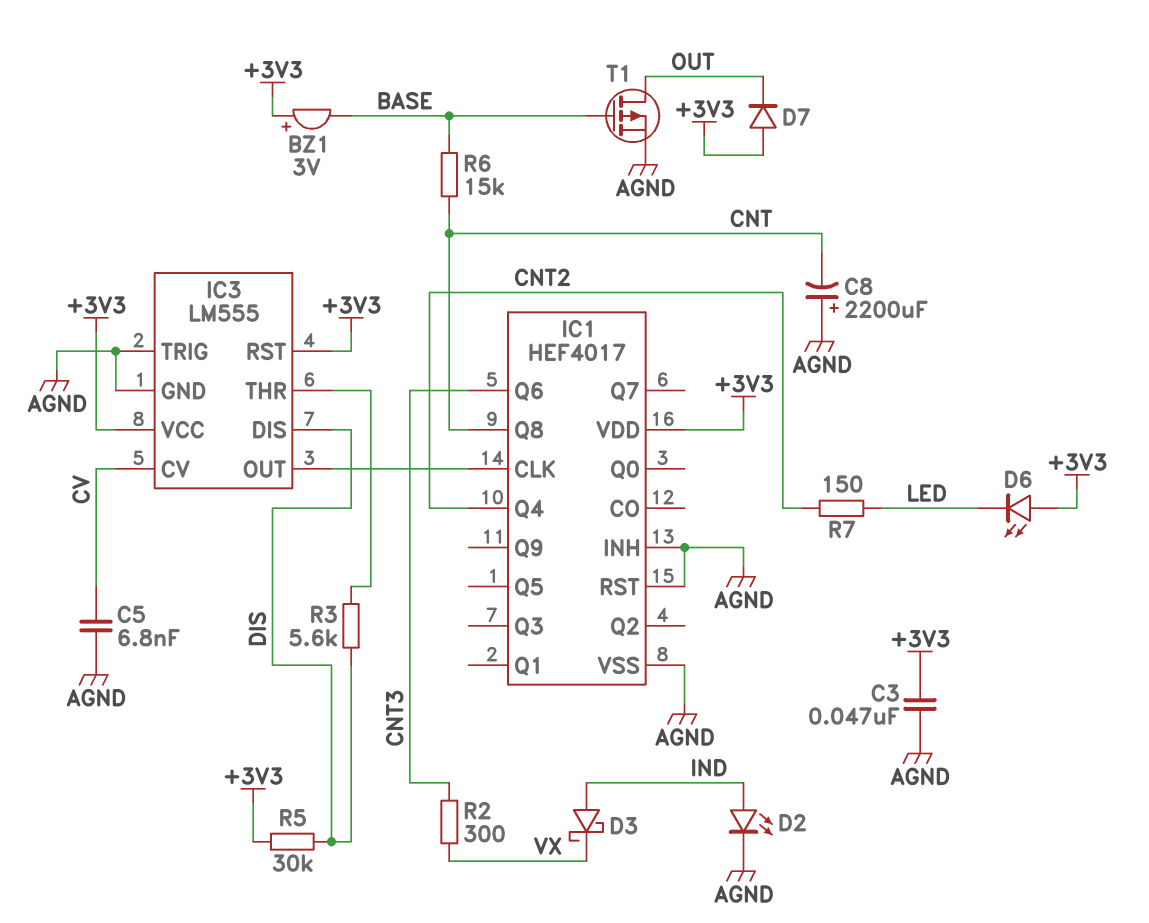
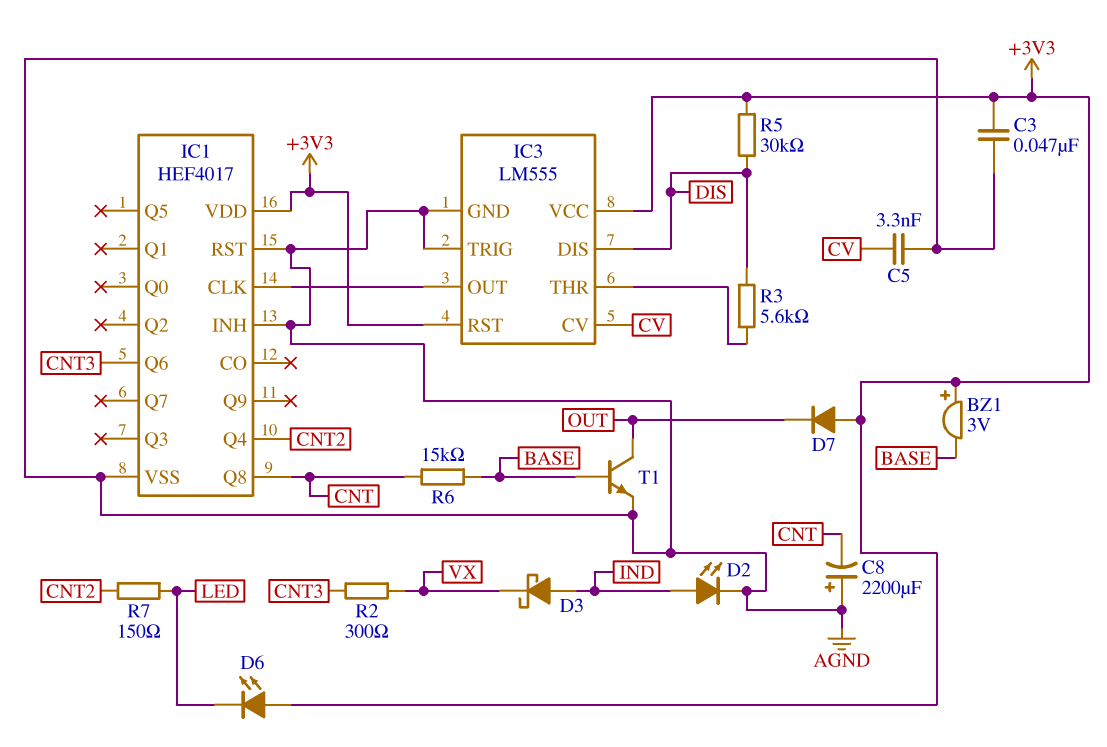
C5: 6.8nF (AGND, CV) -> 3.3nF (AGND, CV)
T1: PMOS (G BASE, D OUT, S AGND) -> NPN (B BASE, C OUT, E AGND)

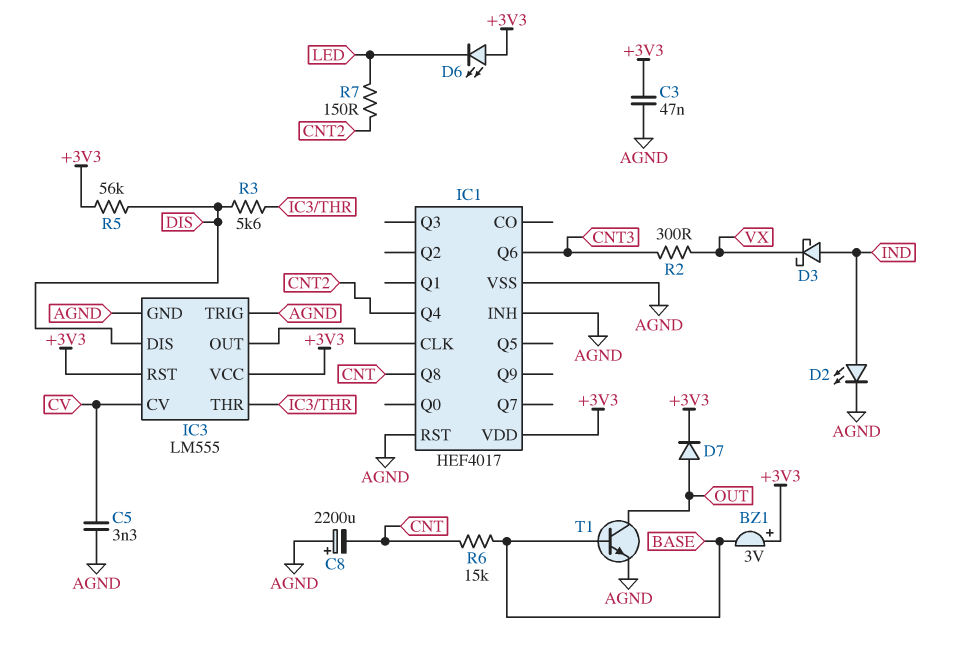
D7: diode (A +3V3, K OUT) -> diode (A OUT, K +3V3)
R5: 30k (+3V3, DIS) -> 56k (+3V3, DIS)

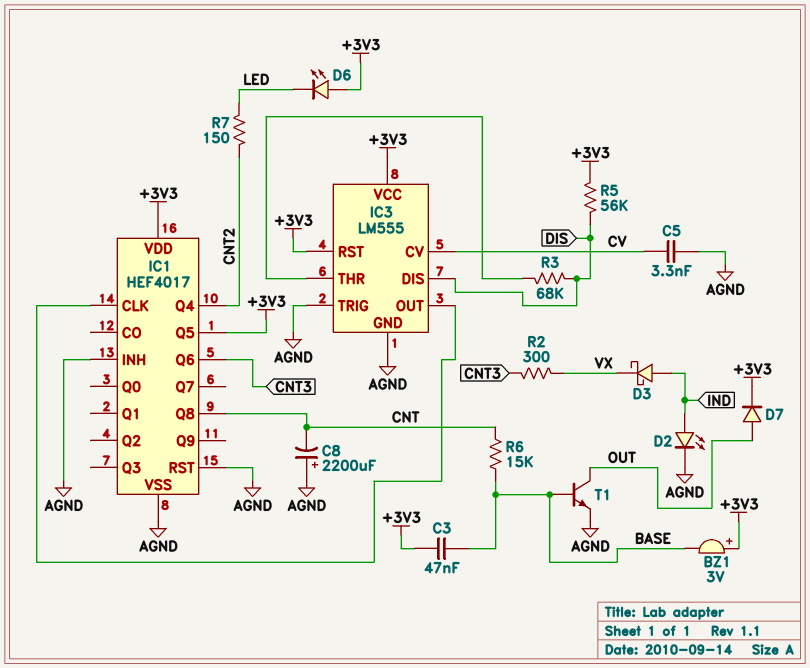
C3: 47nF (+3V3, AGND) -> 47nF (+3V3, BASE)
IC1 pin Q5: none -> +3V3
R3: 5.6k (DIS, IC3/THR) -> 68k (DIS, IC3/THR)

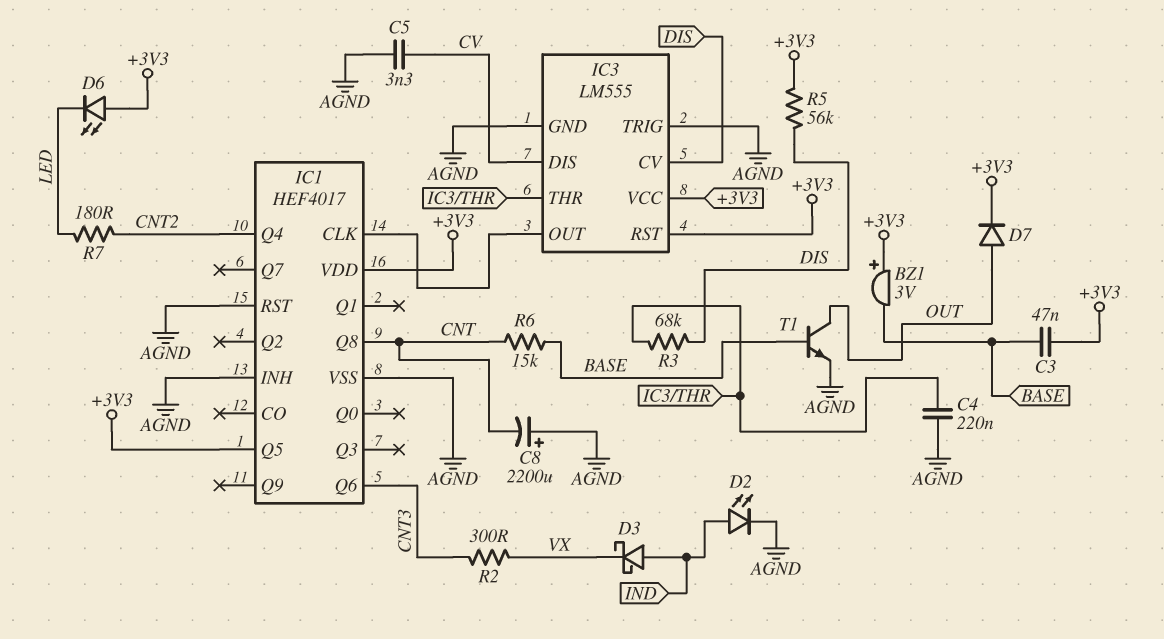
C4: none -> 220nF (AGND, IC3/THR)
IC3 pin CV: CV -> DIS
IC3 pin DIS: DIS -> CV
R7: 150 (CNT2, LED) -> 180 (CNT2, LED)

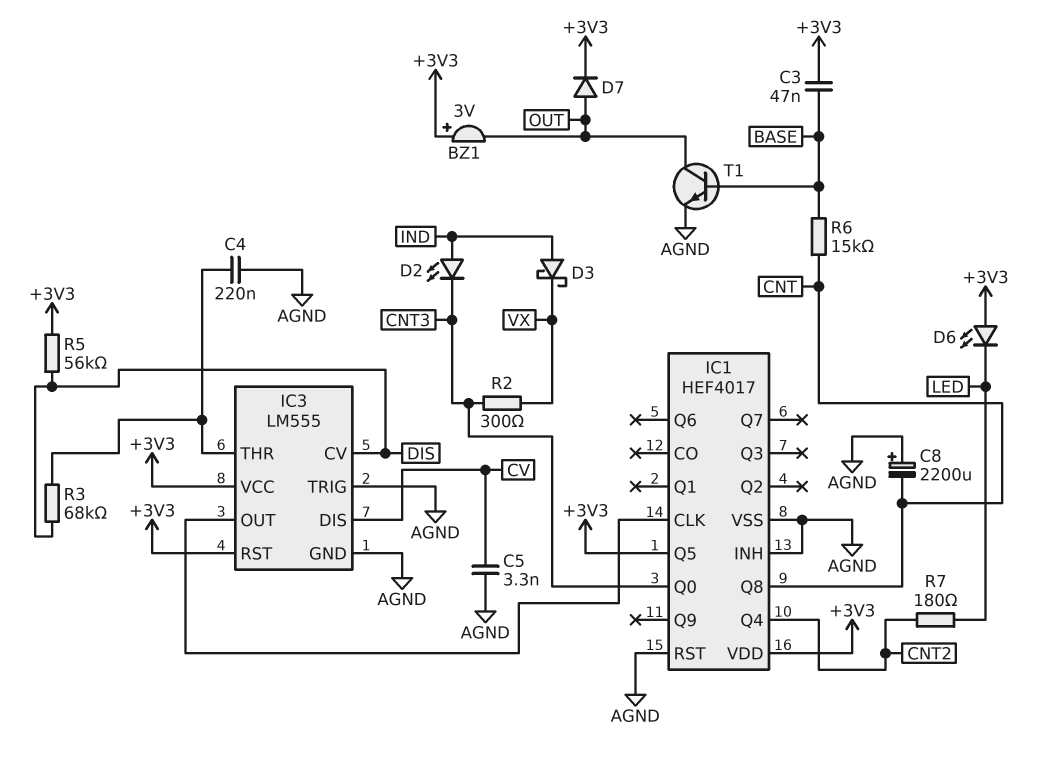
BZ1: buzzer 3V (plus +3V3, minus BASE) -> buzzer 3V (plus +3V3, minus OUT)
D2: LED (A IND, K AGND) -> LED (A IND, K CNT3)
IC1 pin Q0: none -> CNT3
IC1 pin Q6: CNT3 -> none

